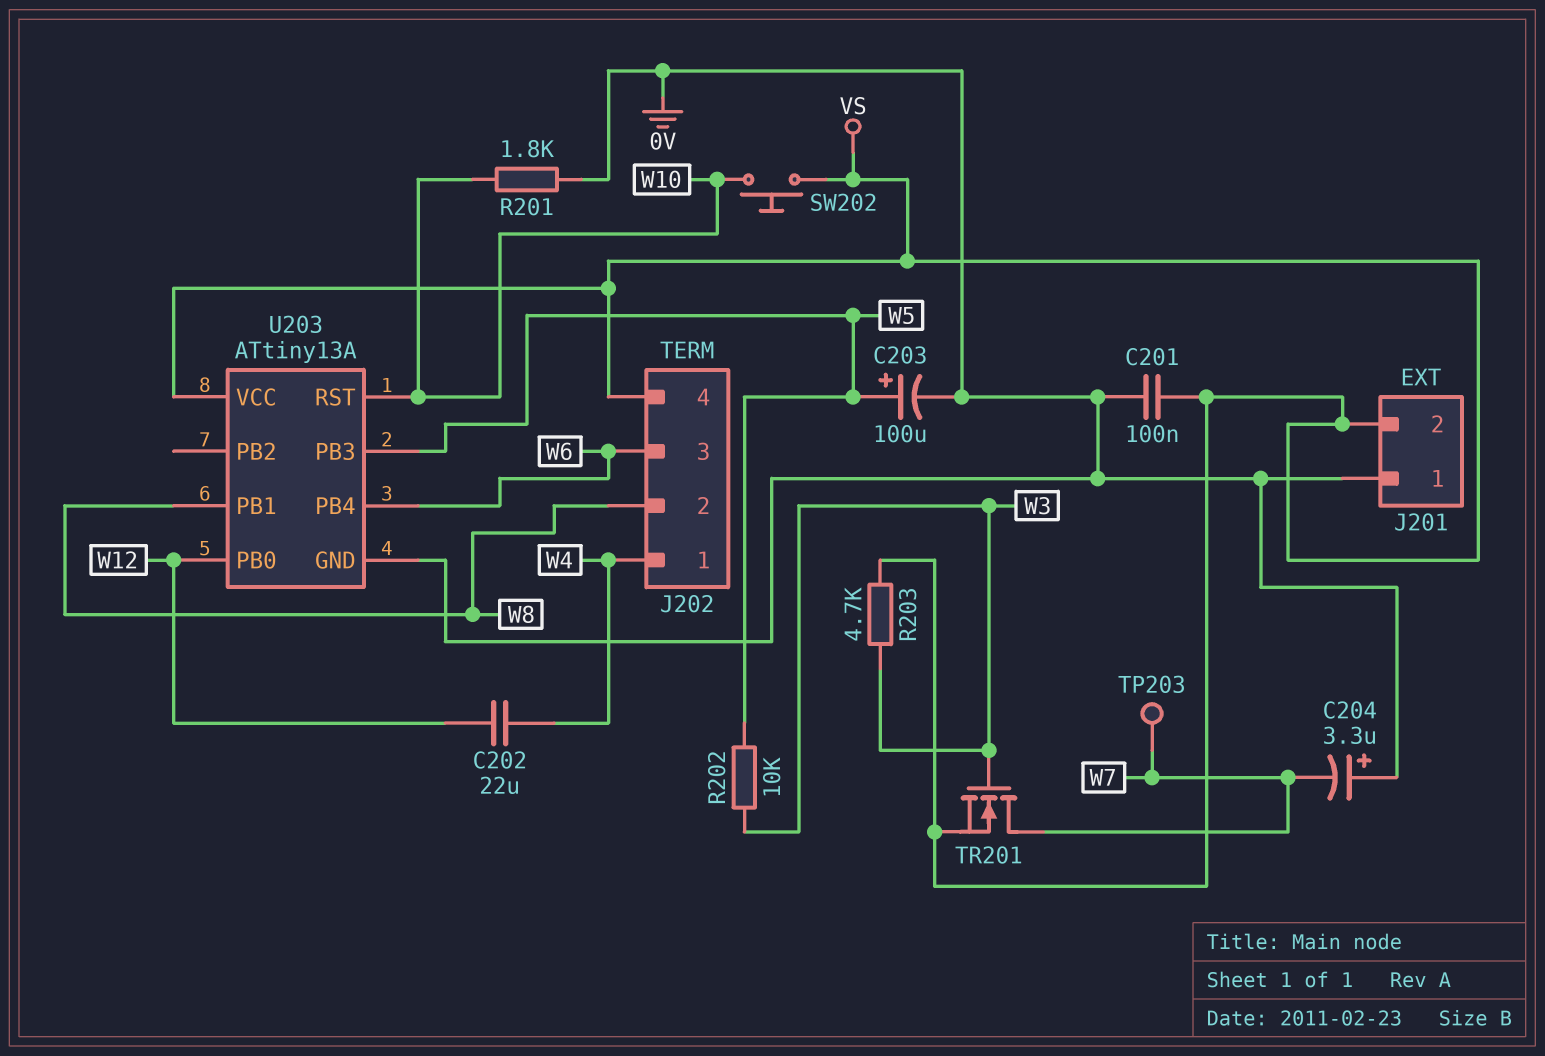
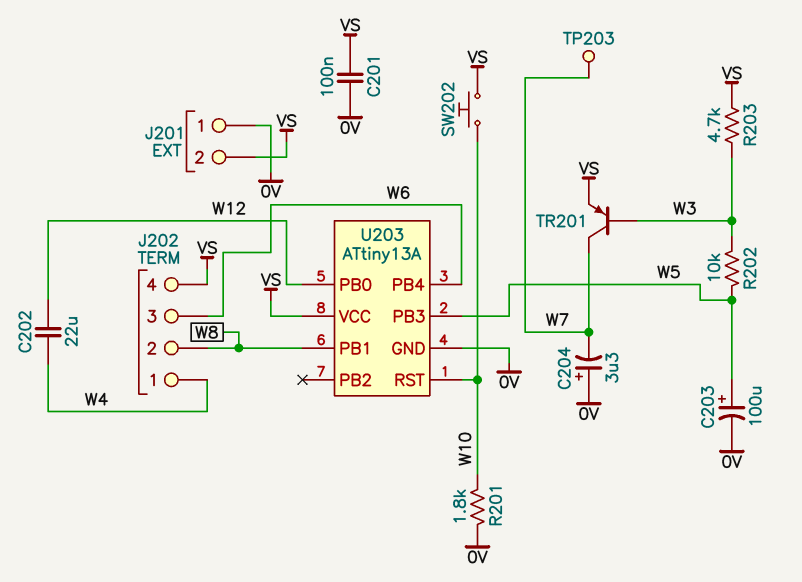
TR201: NMOS (G W3, D W7, S VS) -> PNP (B W3, C W7, E VS)

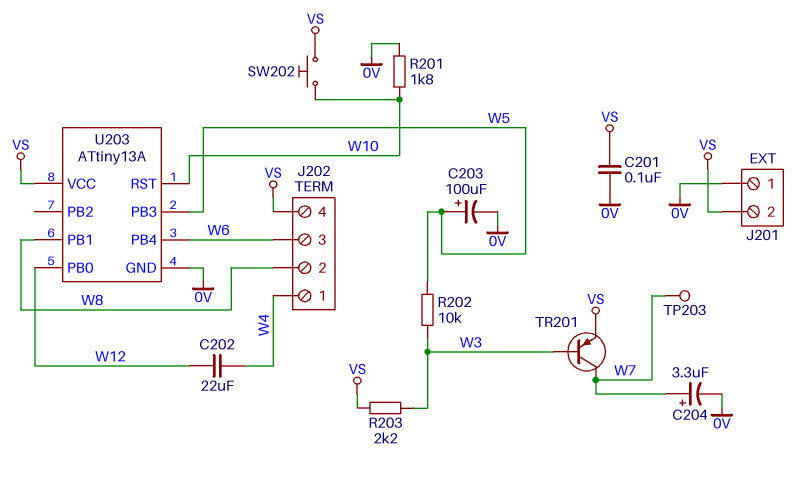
C204: 3.3uF (plus 0V, minus W7) -> 3.3uF (plus W7, minus 0V)
R203: 4.7k (VS, W3) -> 2.2k (VS, W3)

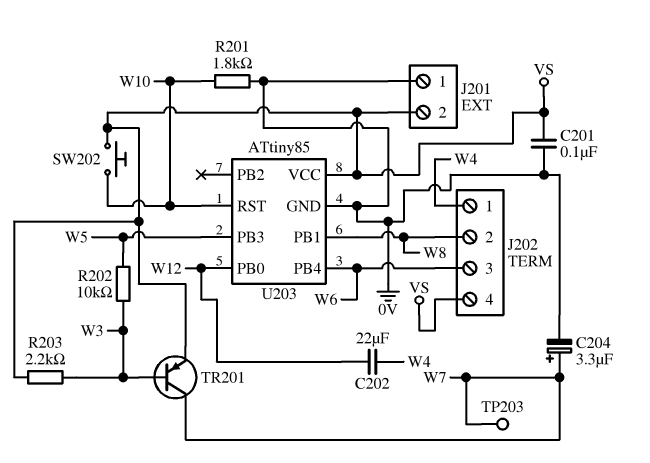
C203: 100uF (plus W5, minus 0V) -> none
U203: ATtiny13A -> ATtiny85

